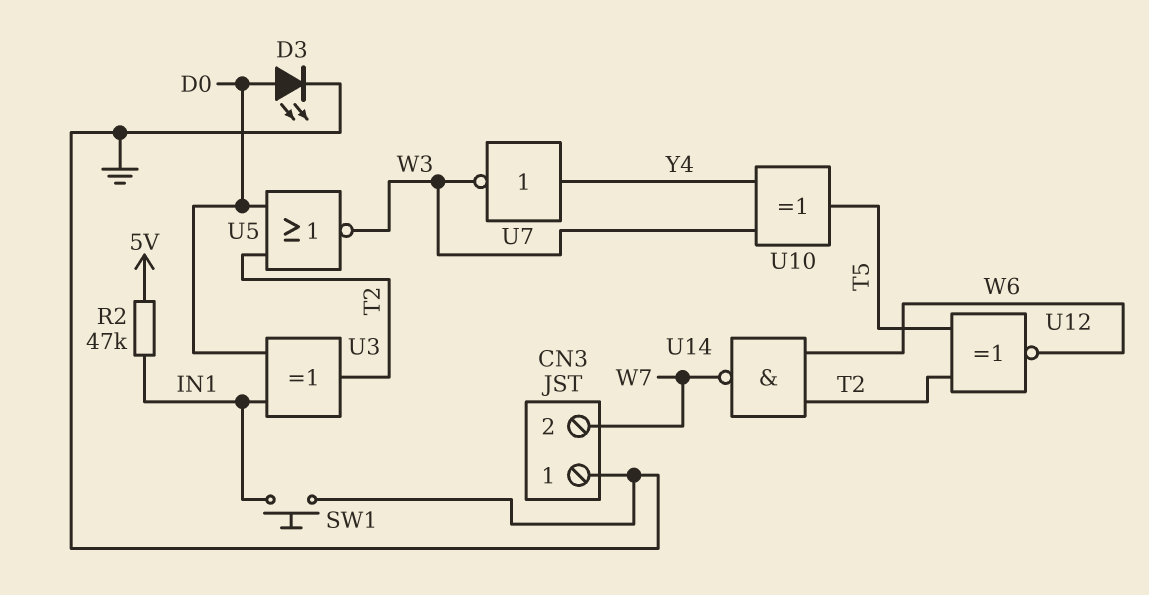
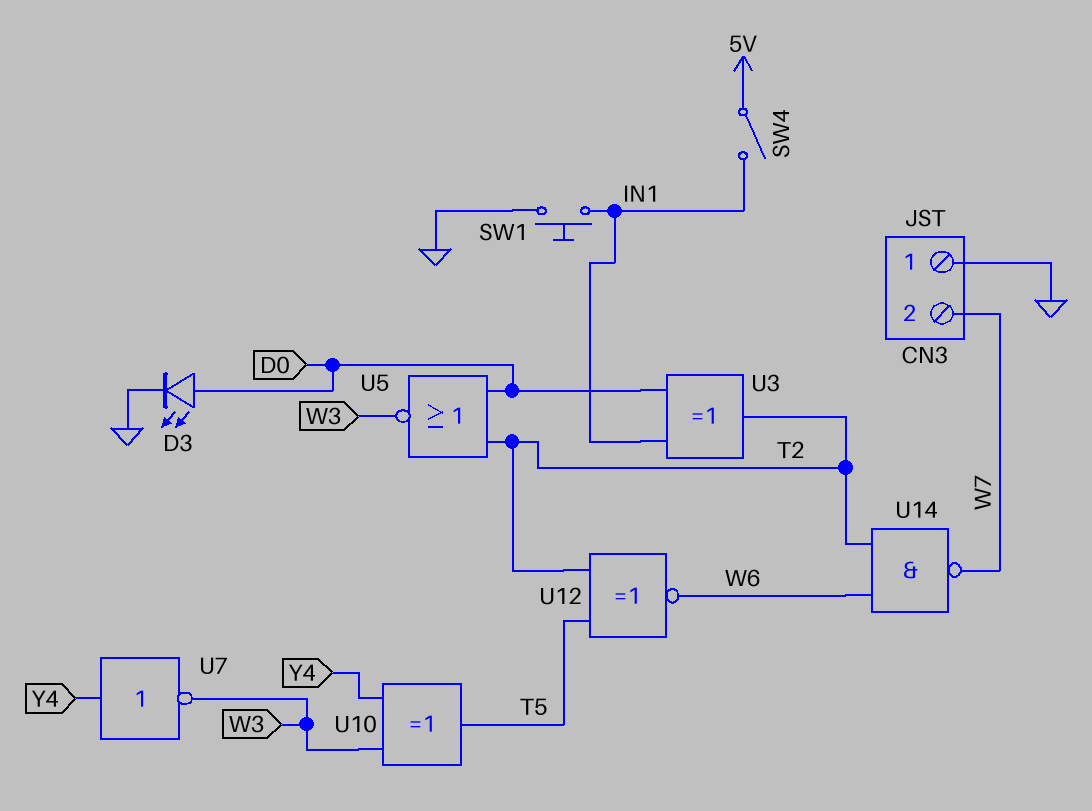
R2: 47k (5V, IN1) -> none
SW4: none -> switch (5V, IN1)

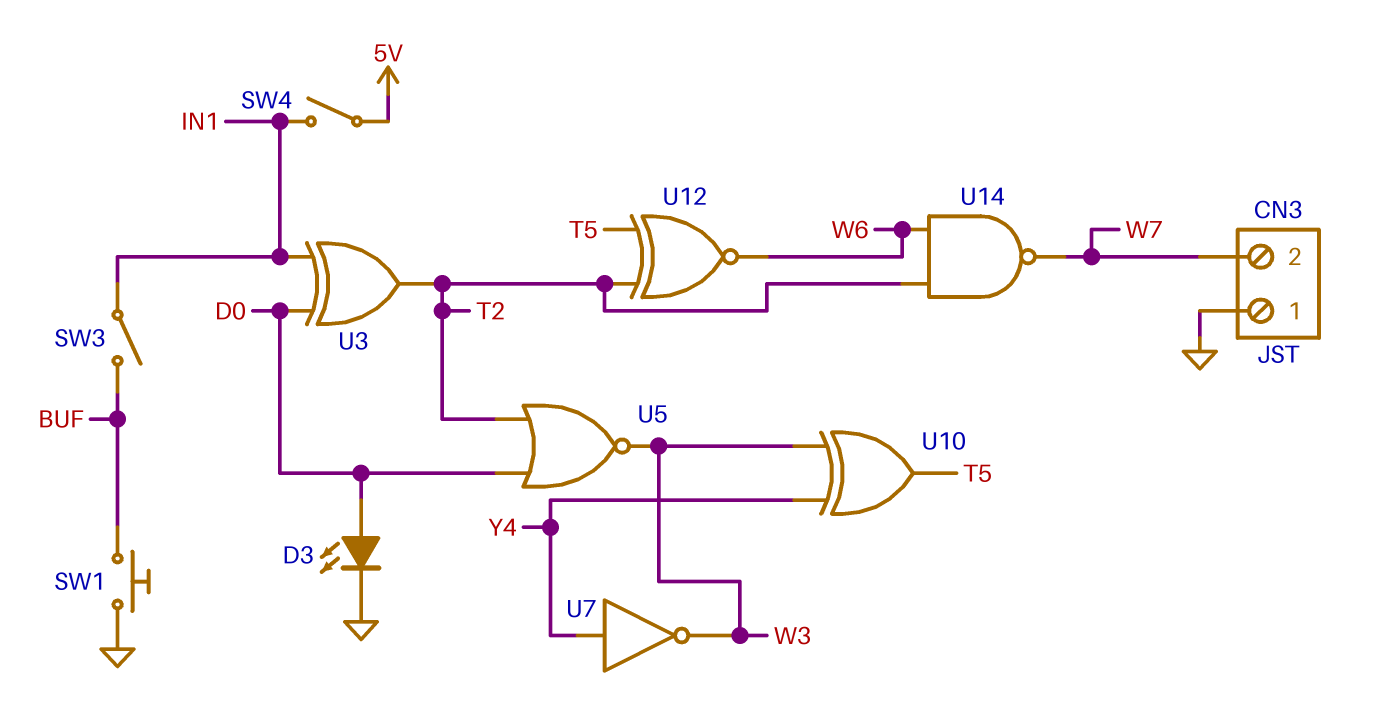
SW1: button (GND, IN1) -> button (BUF, GND)
SW3: none -> switch (BUF, IN1)

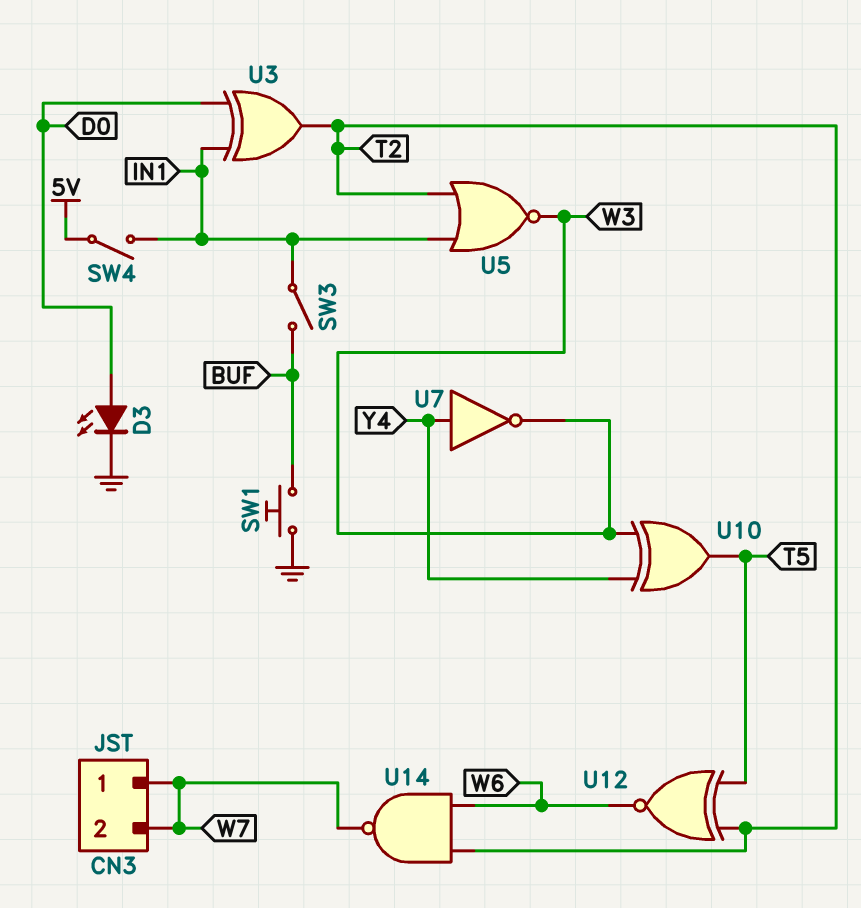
CN3 pin 1: GND -> W7
U5: NOR (in D0, in T2, out W3) -> NOR (in IN1, in T2, out W3)

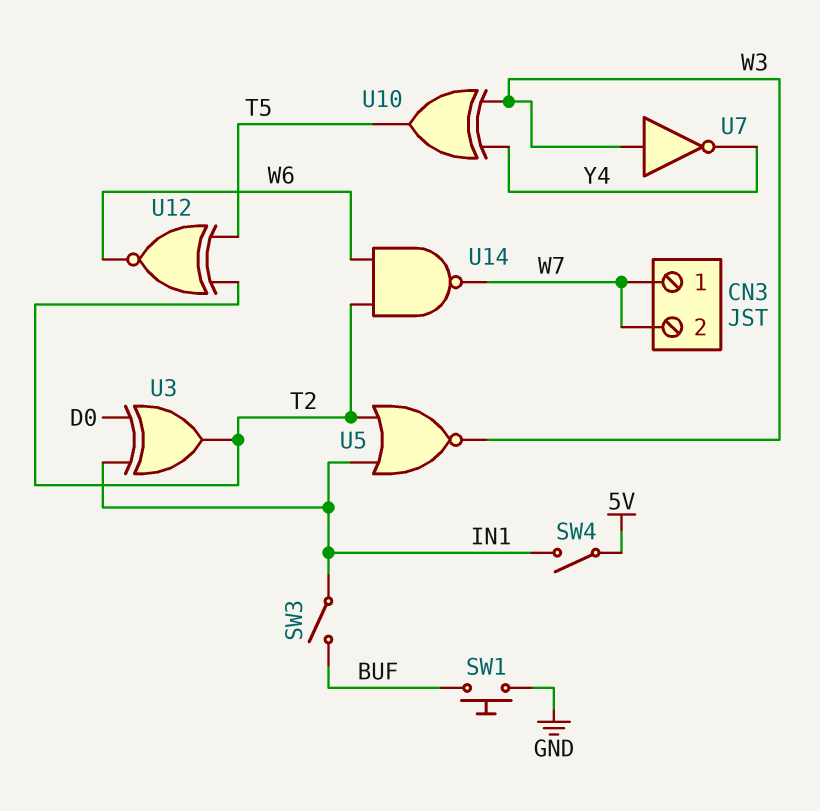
D3: LED (A D0, K GND) -> none
U7: NOT (in Y4, out W3) -> NOT (in W3, out Y4)

